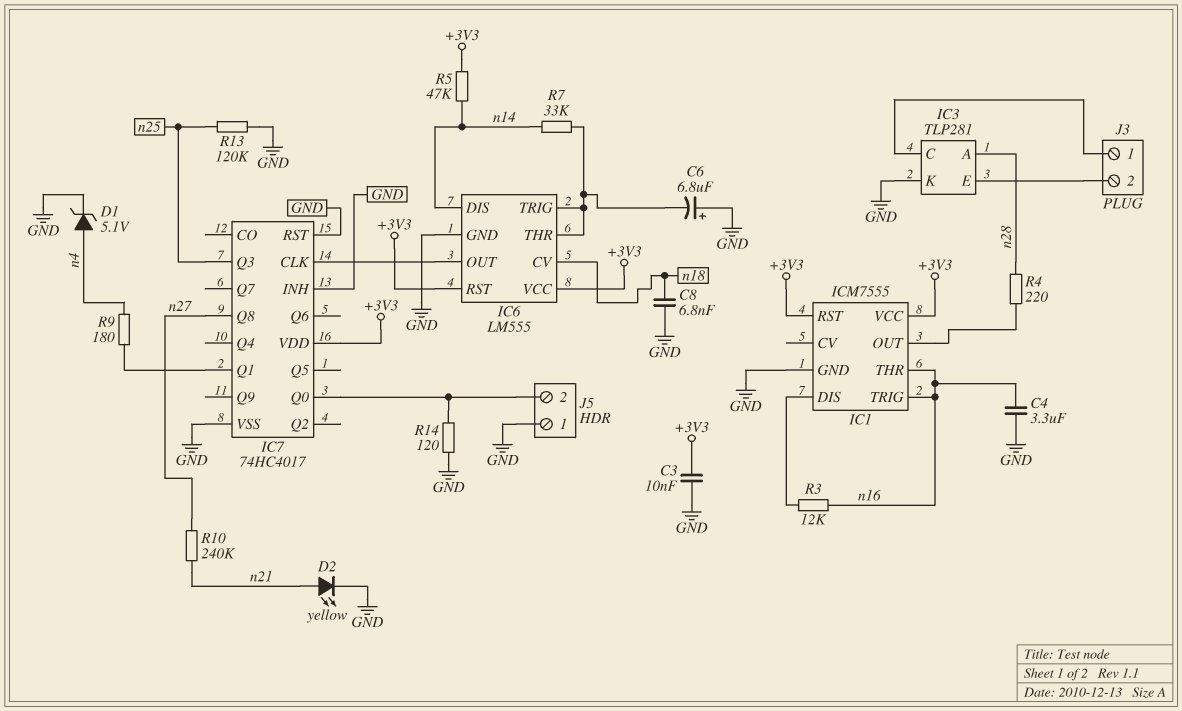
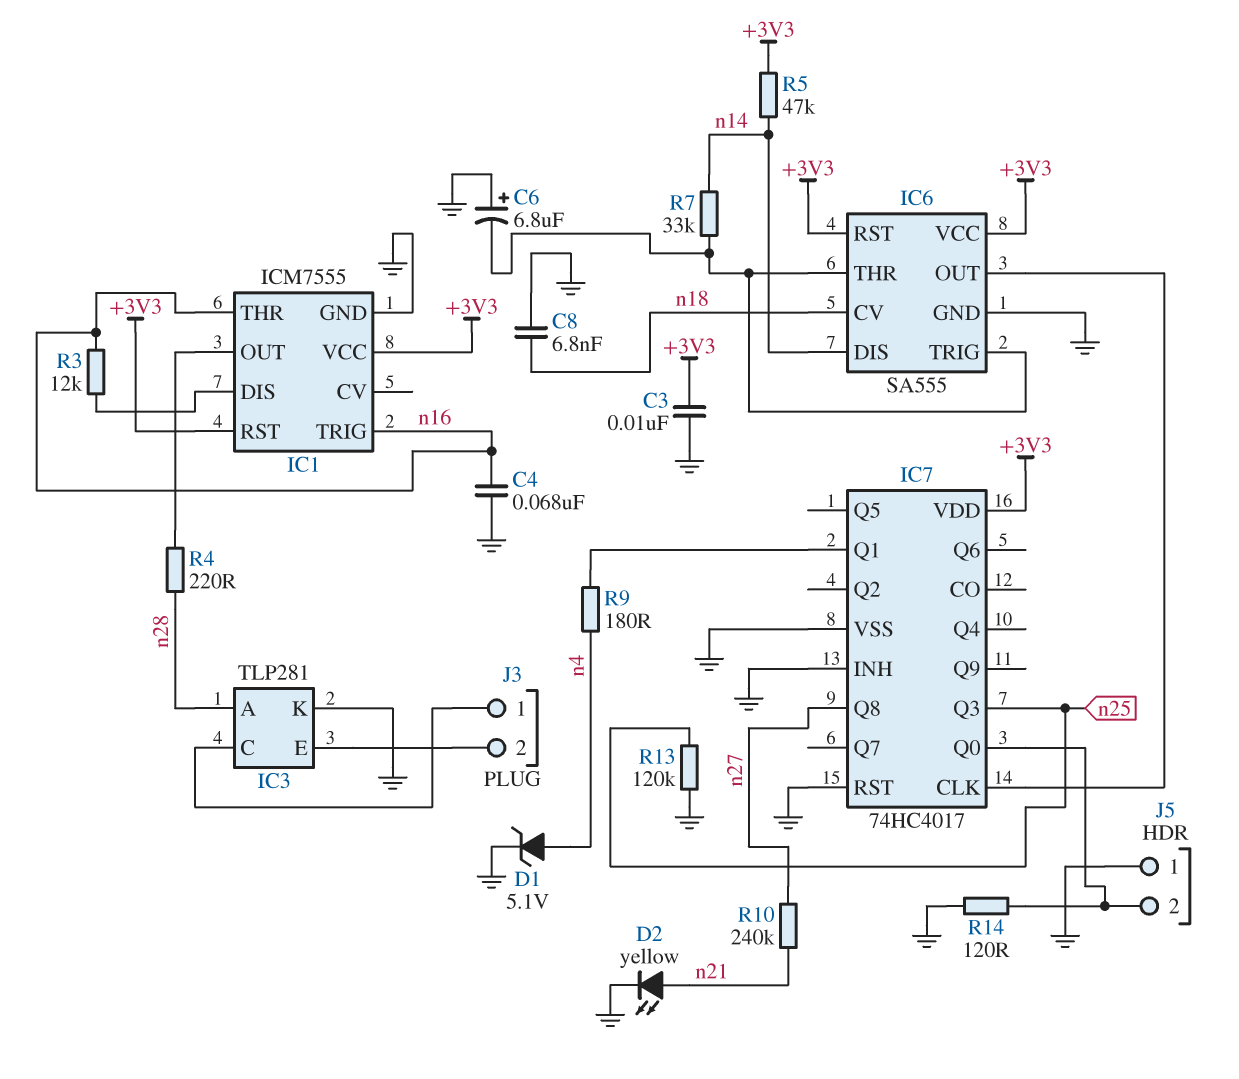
C4: 3.3uF (GND, n16) -> 68nF (GND, n16)
IC6: LM555 -> SA555

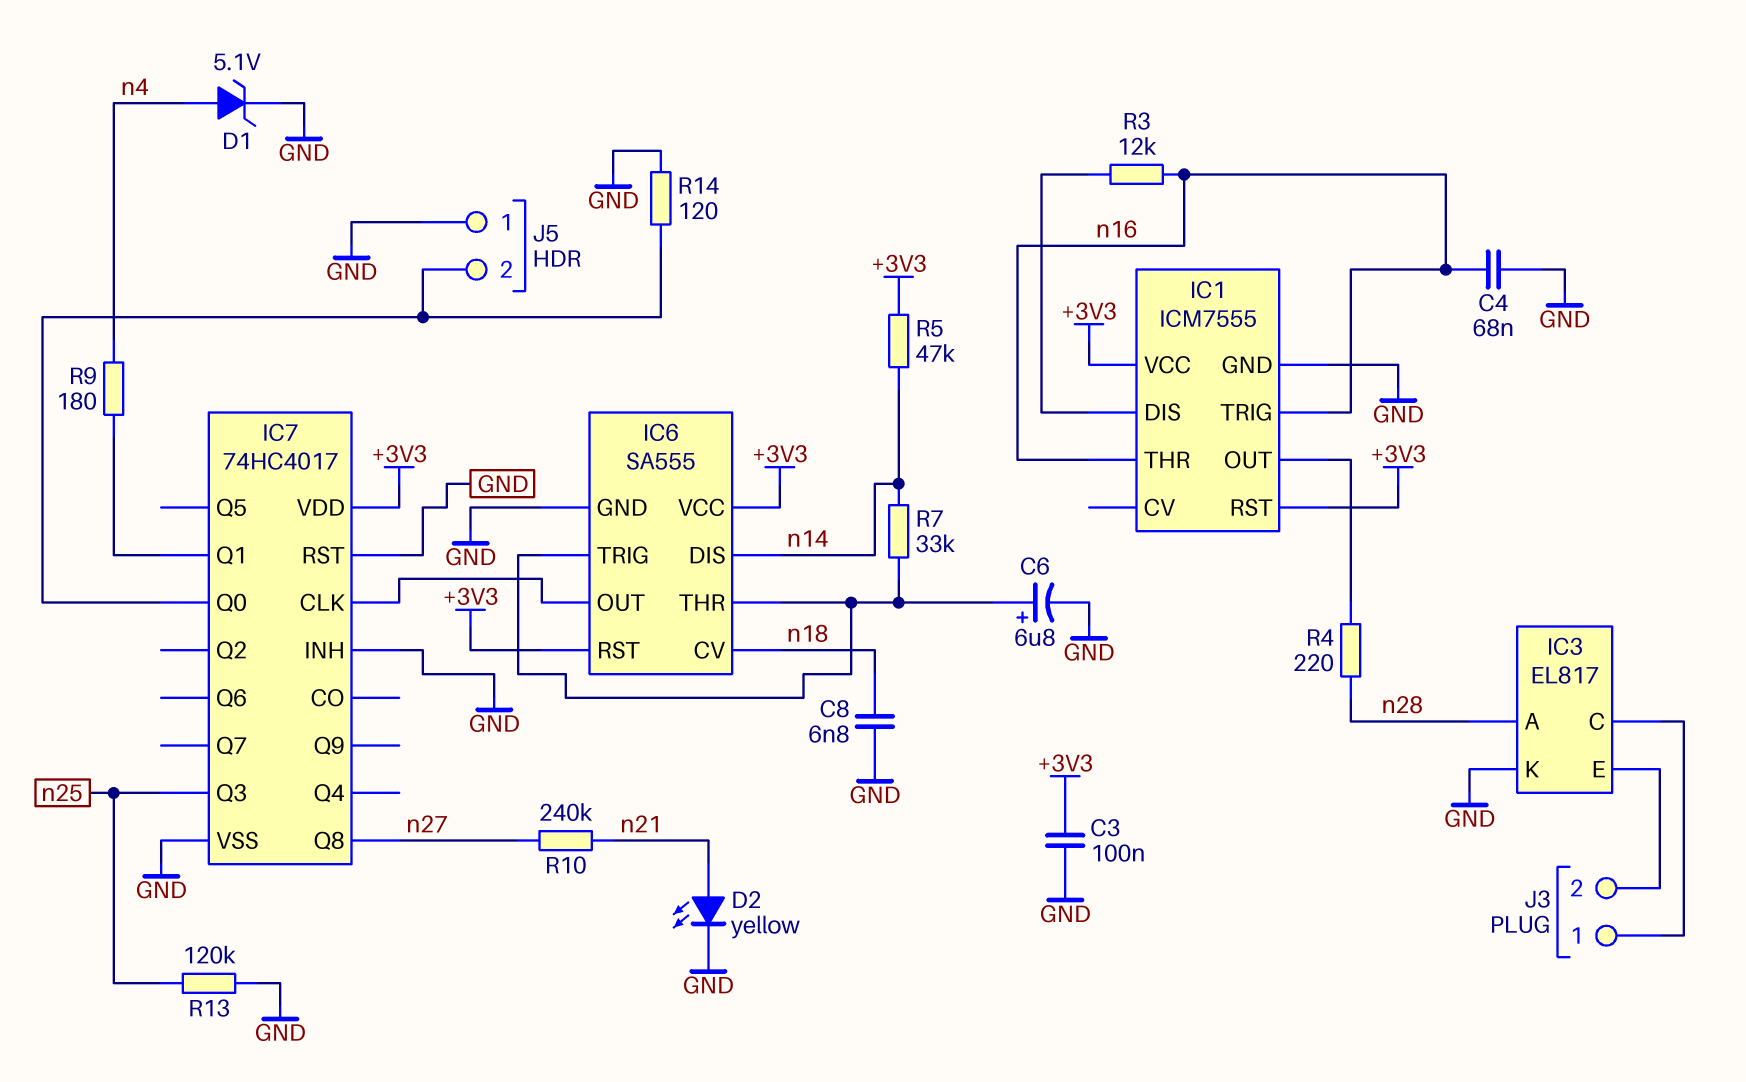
C3: 10nF (+3V3, GND) -> 100nF (+3V3, GND)
C6: 6.8uF (plus GND, minus IC6/THR) -> 6.8uF (plus IC6/THR, minus GND)
IC3: TLP281 -> EL817

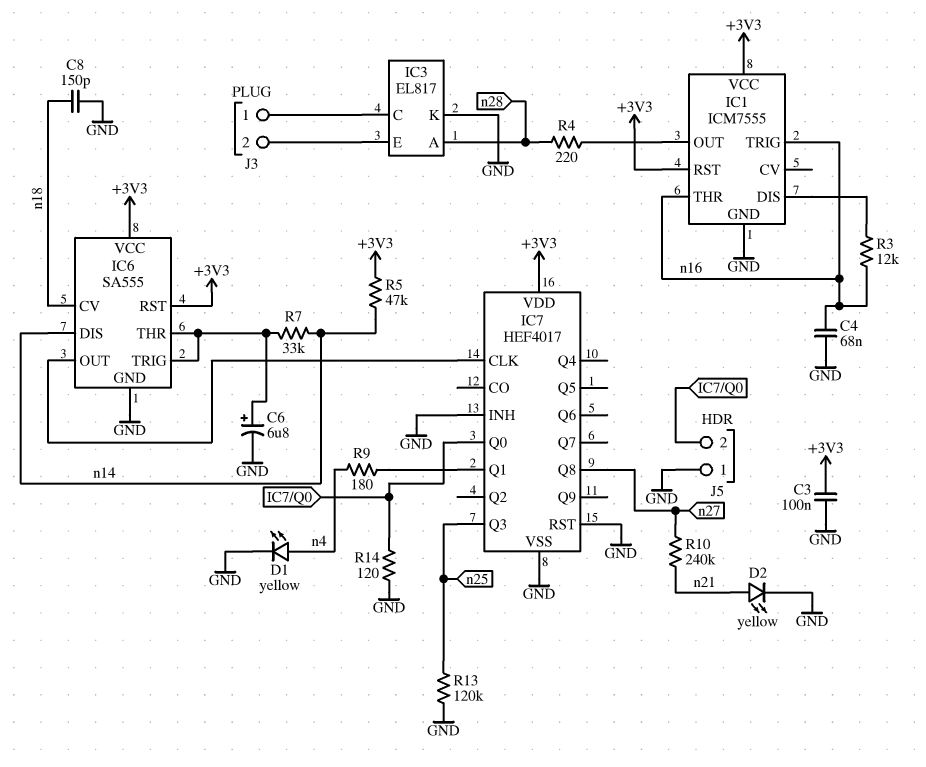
C8: 6.8nF (GND, n18) -> 150pF (GND, n18)
D1: zener 5.1V (A n4, K GND) -> LED yellow (A n4, K GND)
IC7: 74HC4017 -> HEF4017

